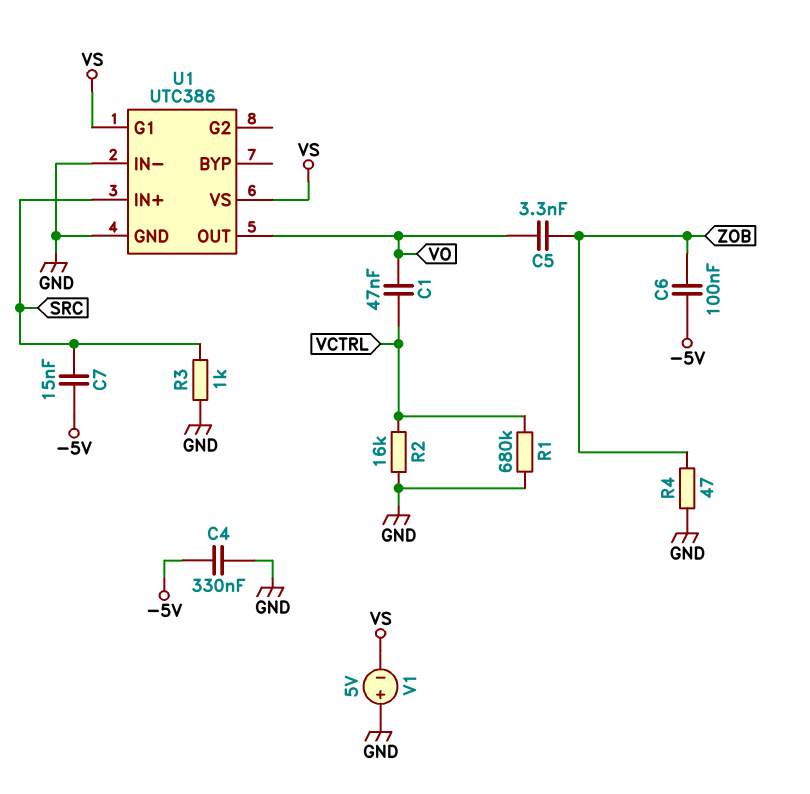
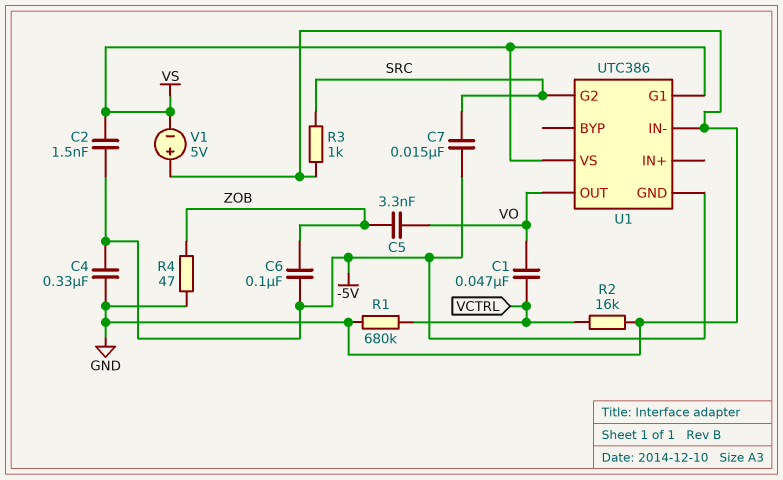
C2: none -> 1.5nF (-5V, VS)
U1 pin G2: none -> SRC
U1 pin GND: GND -> -5V
U1 pin IN+: SRC -> none

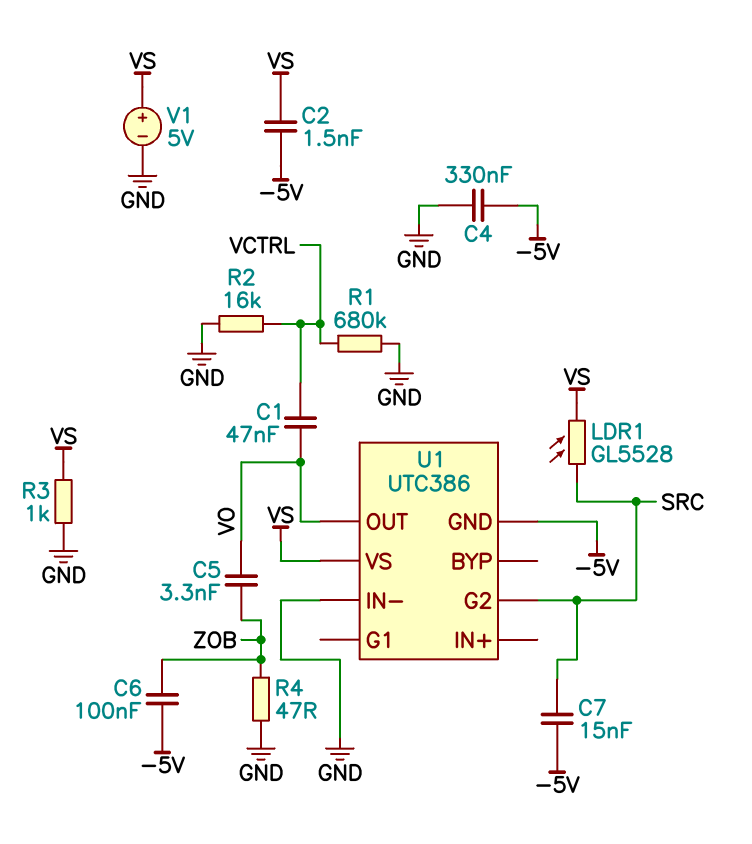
LDR1: none -> GL5528 (SRC, VS)
R3: 1k (GND, SRC) -> 1k (GND, VS)
U1 pin G1: VS -> none
V1: 5V (plus GND, minus VS) -> 5V (plus VS, minus GND)

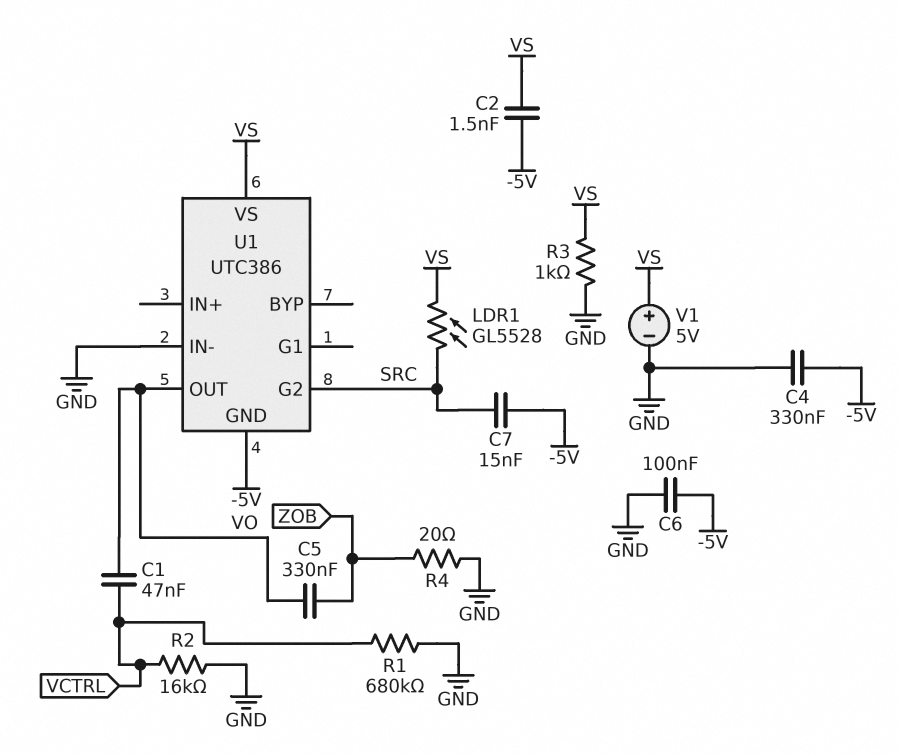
C5: 3.3nF (VO, ZOB) -> 330nF (VO, ZOB)
C6: 100nF (-5V, ZOB) -> 100nF (-5V, GND)
R4: 47 (GND, ZOB) -> 20 (GND, ZOB)

